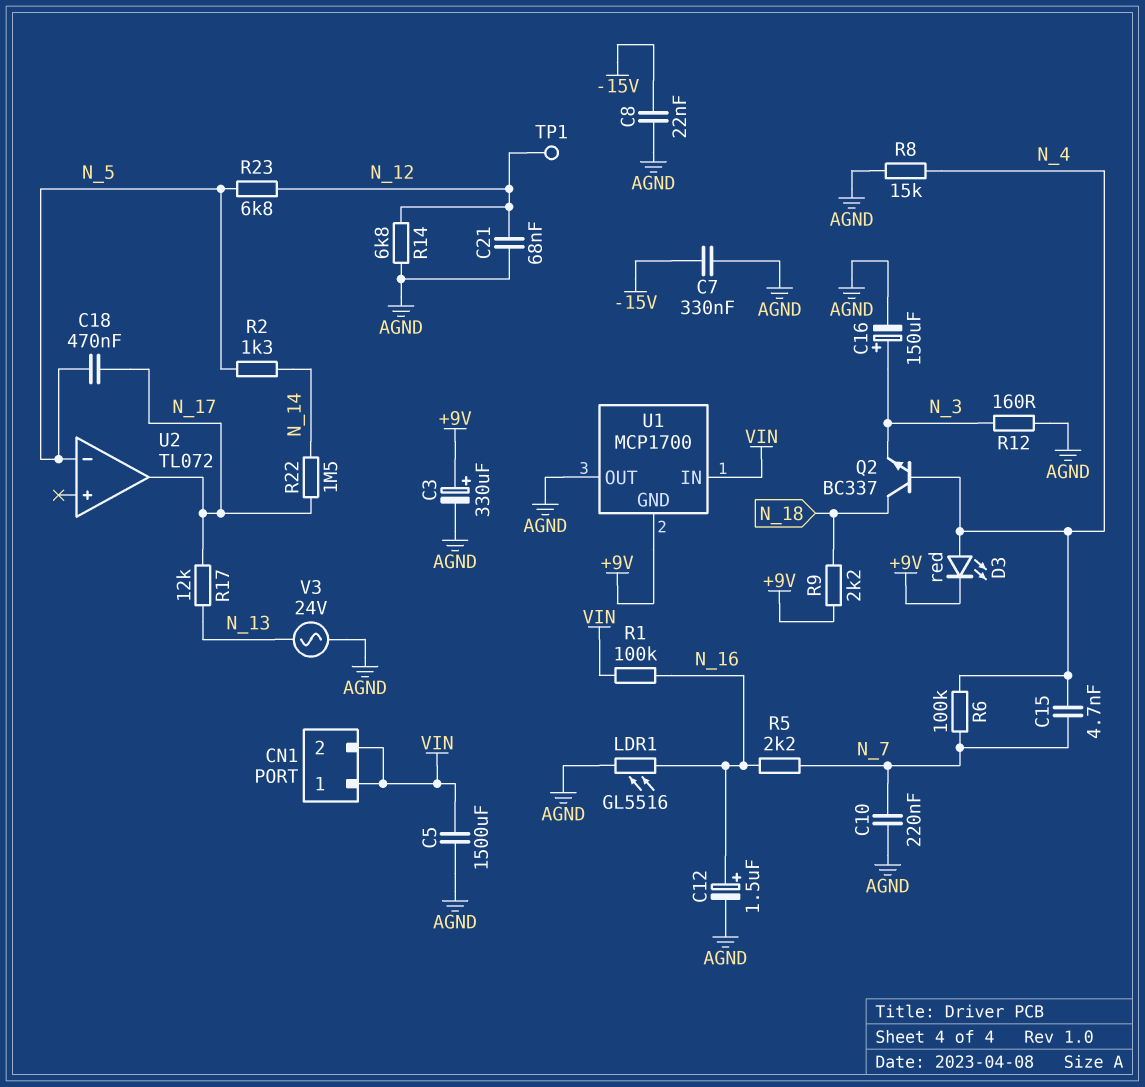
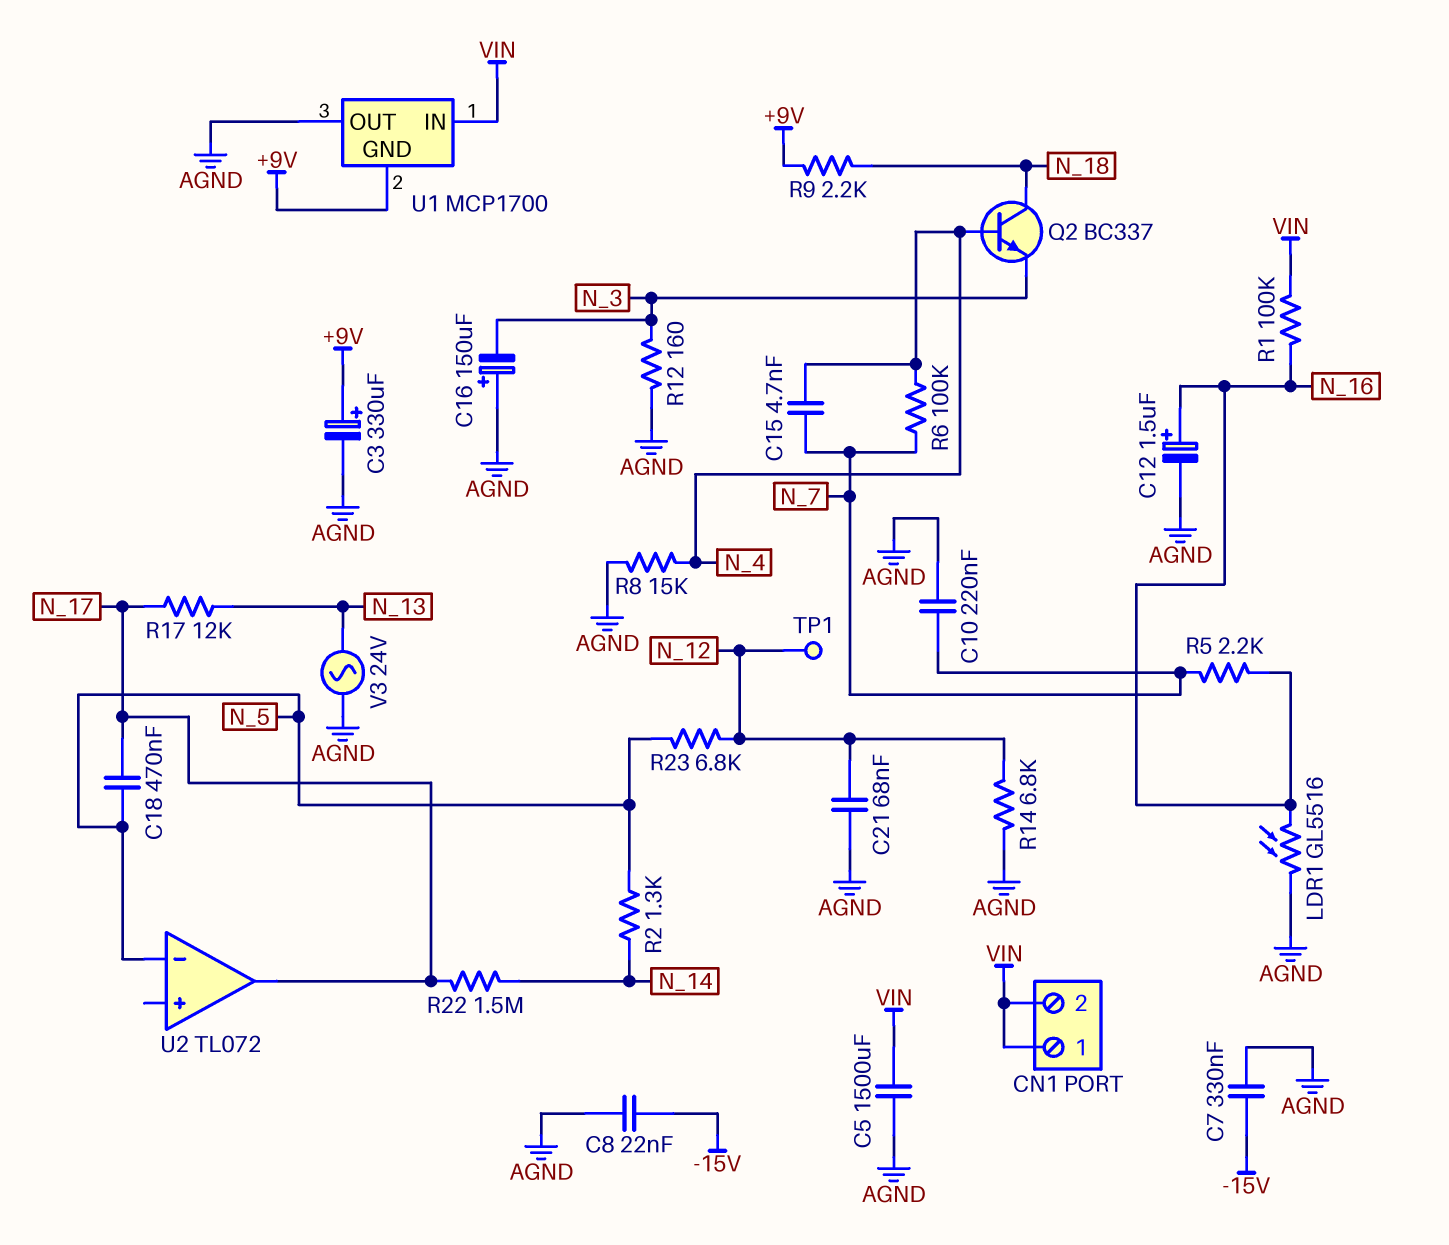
C16: 150uF (plus N_3, minus AGND) -> 150uF (plus AGND, minus N_3)
D3: LED red (A N_4, K +9V) -> none

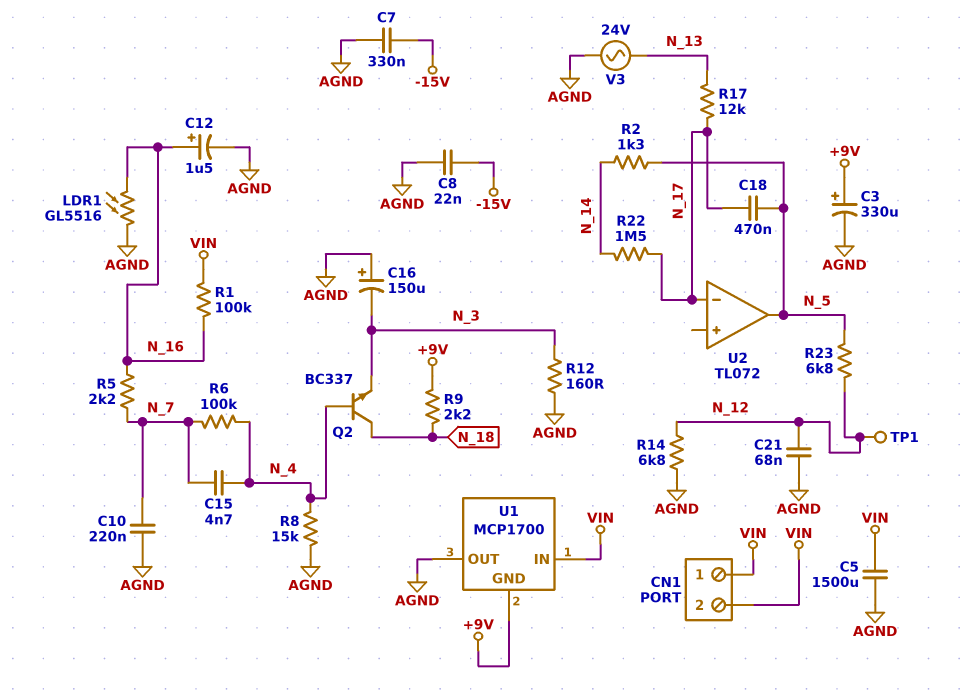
U2 pin in-: N_5 -> N_17
U2 pin out: N_17 -> N_5

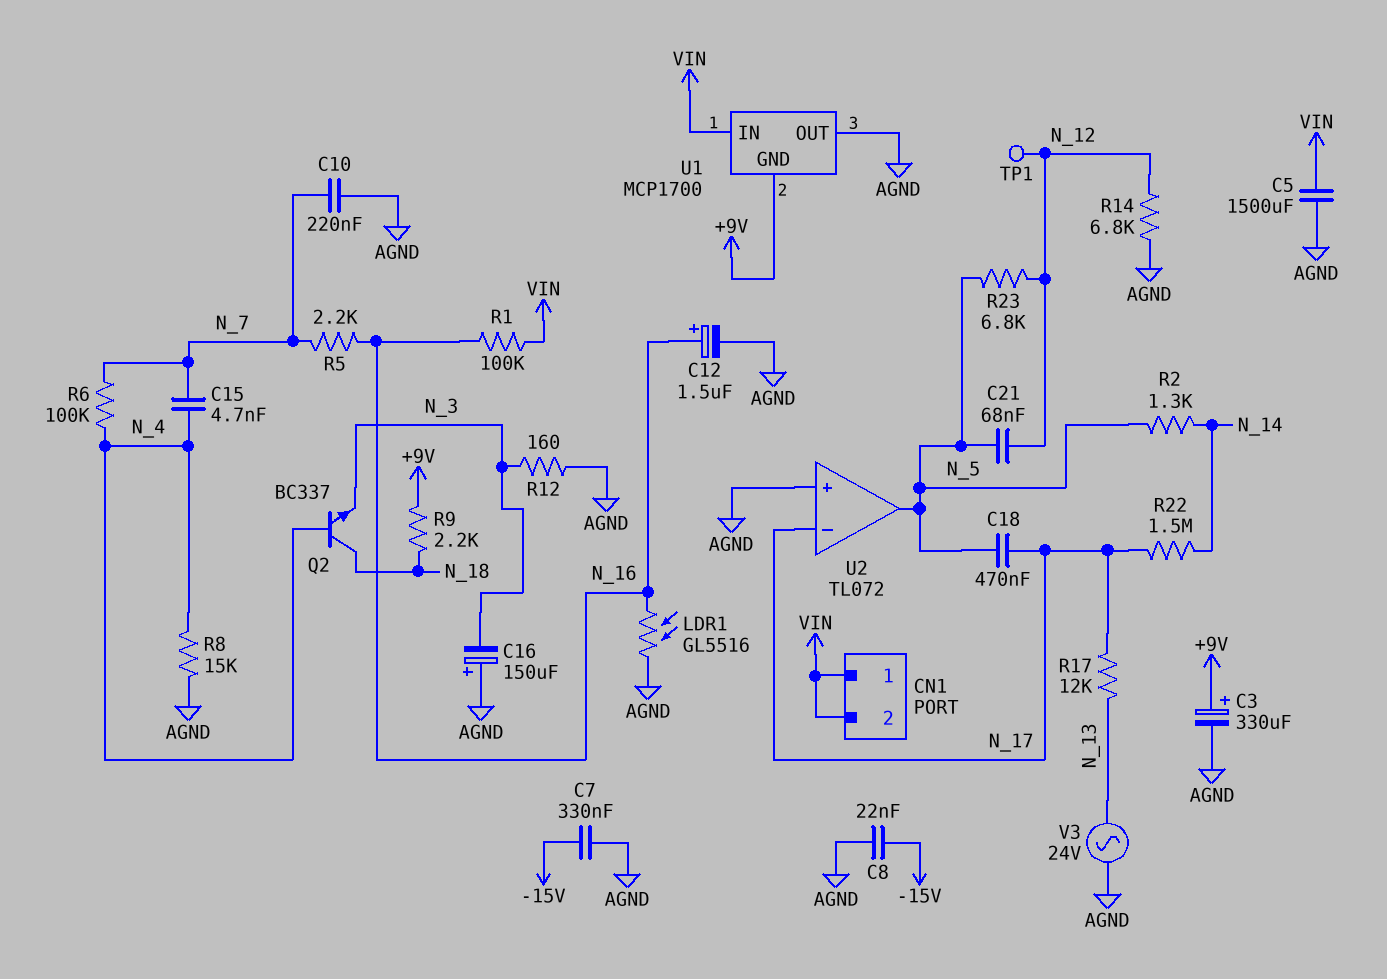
C21: 68nF (AGND, N_12) -> 68nF (N_5, N_12)
U2 pin in+: none -> AGND

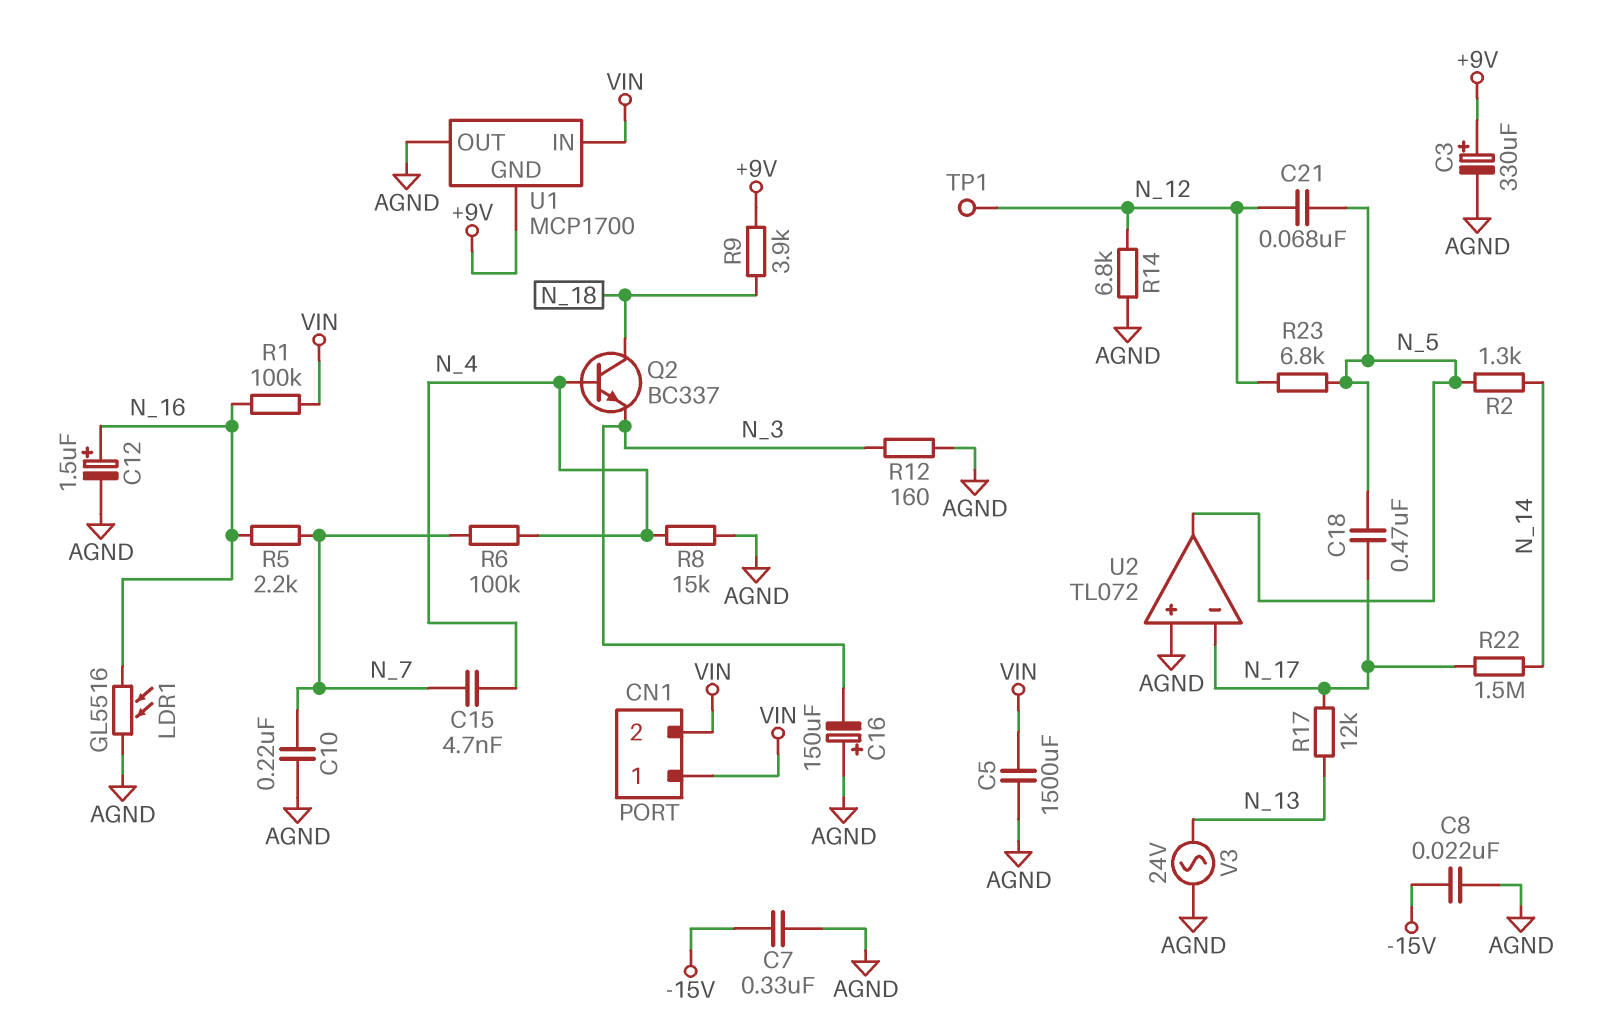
R9: 2.2k (+9V, N_18) -> 3.9k (+9V, N_18)

